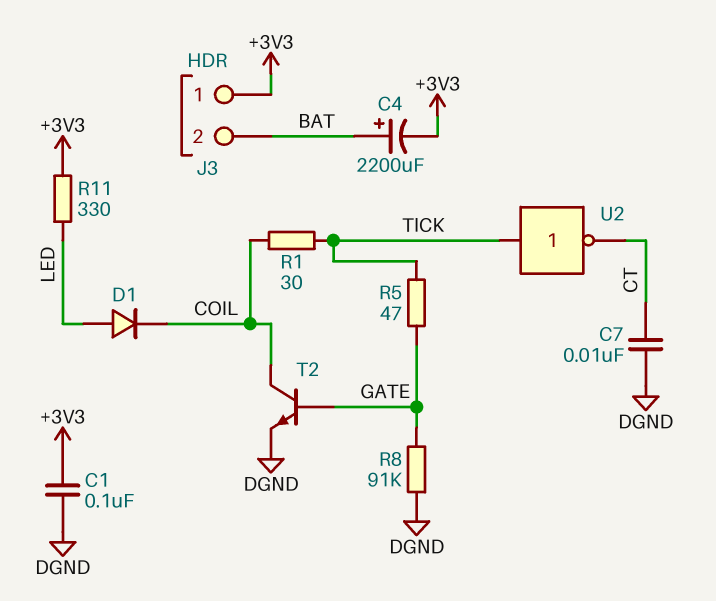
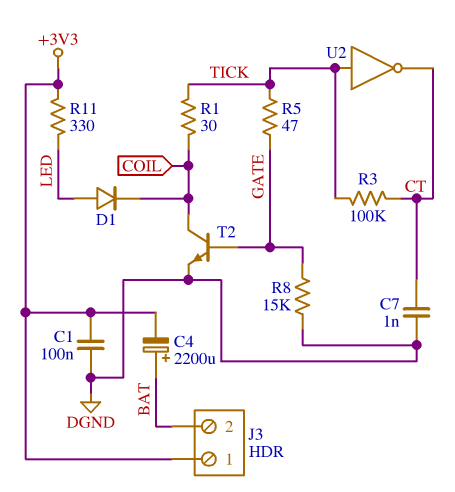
C7: 10nF (CT, DGND) -> 1nF (CT, DGND)
R3: none -> 100k (CT, TICK)
R8: 91k (DGND, GATE) -> 15k (DGND, GATE)

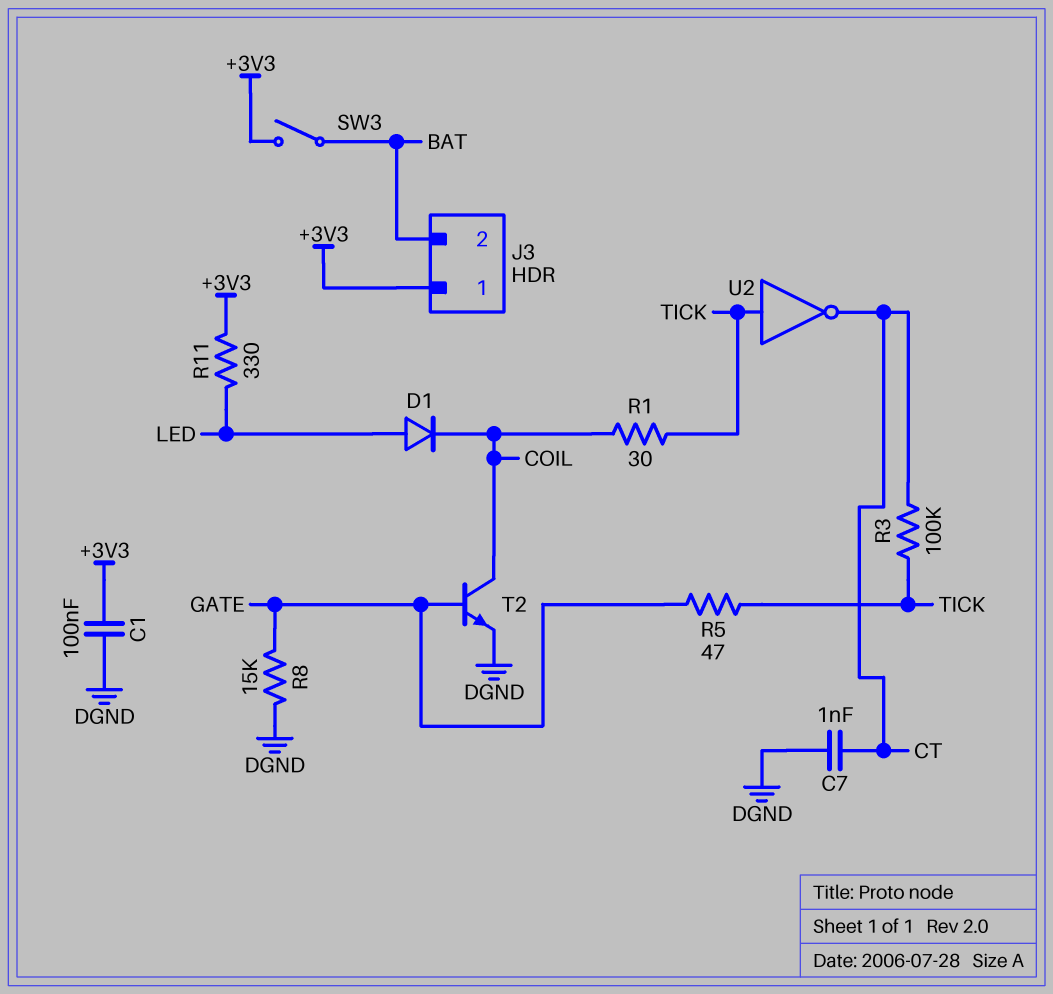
C4: 2200uF (plus BAT, minus +3V3) -> none
SW3: none -> switch (+3V3, BAT)

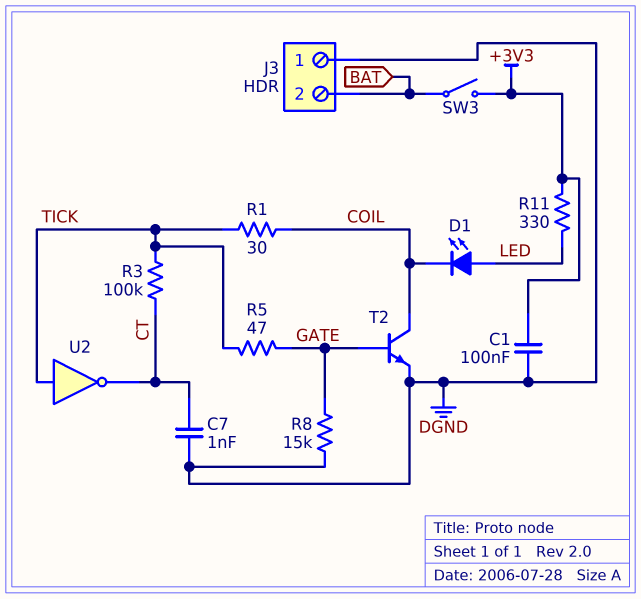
D1: diode (A LED, K COIL) -> LED (A LED, K COIL)
J3 pin 1: +3V3 -> DGND

